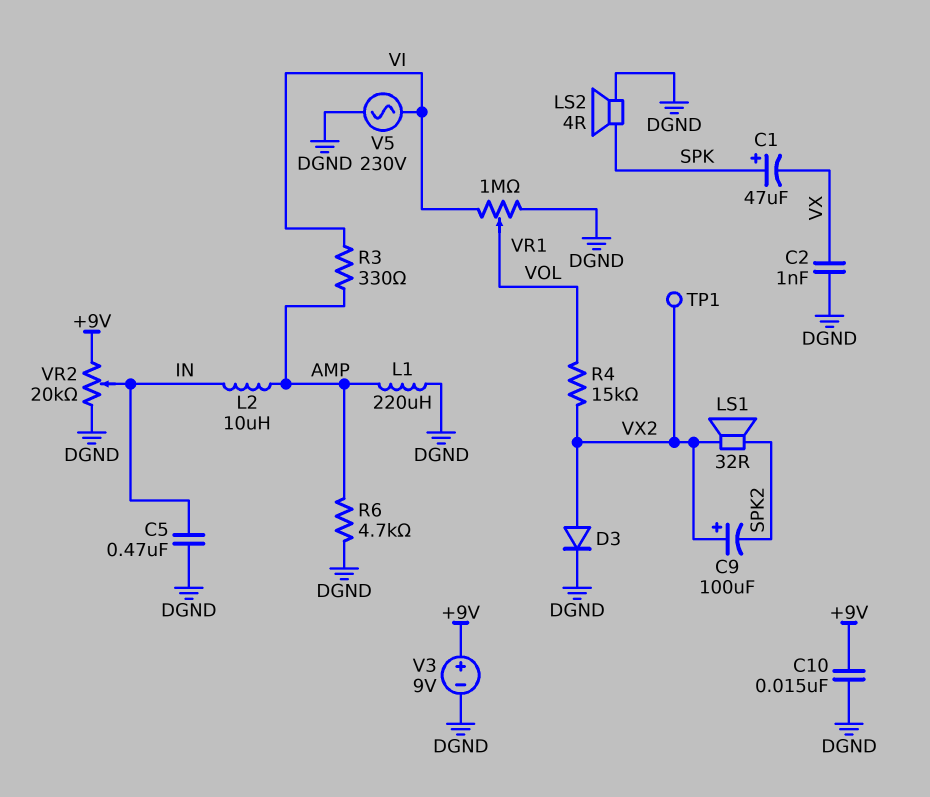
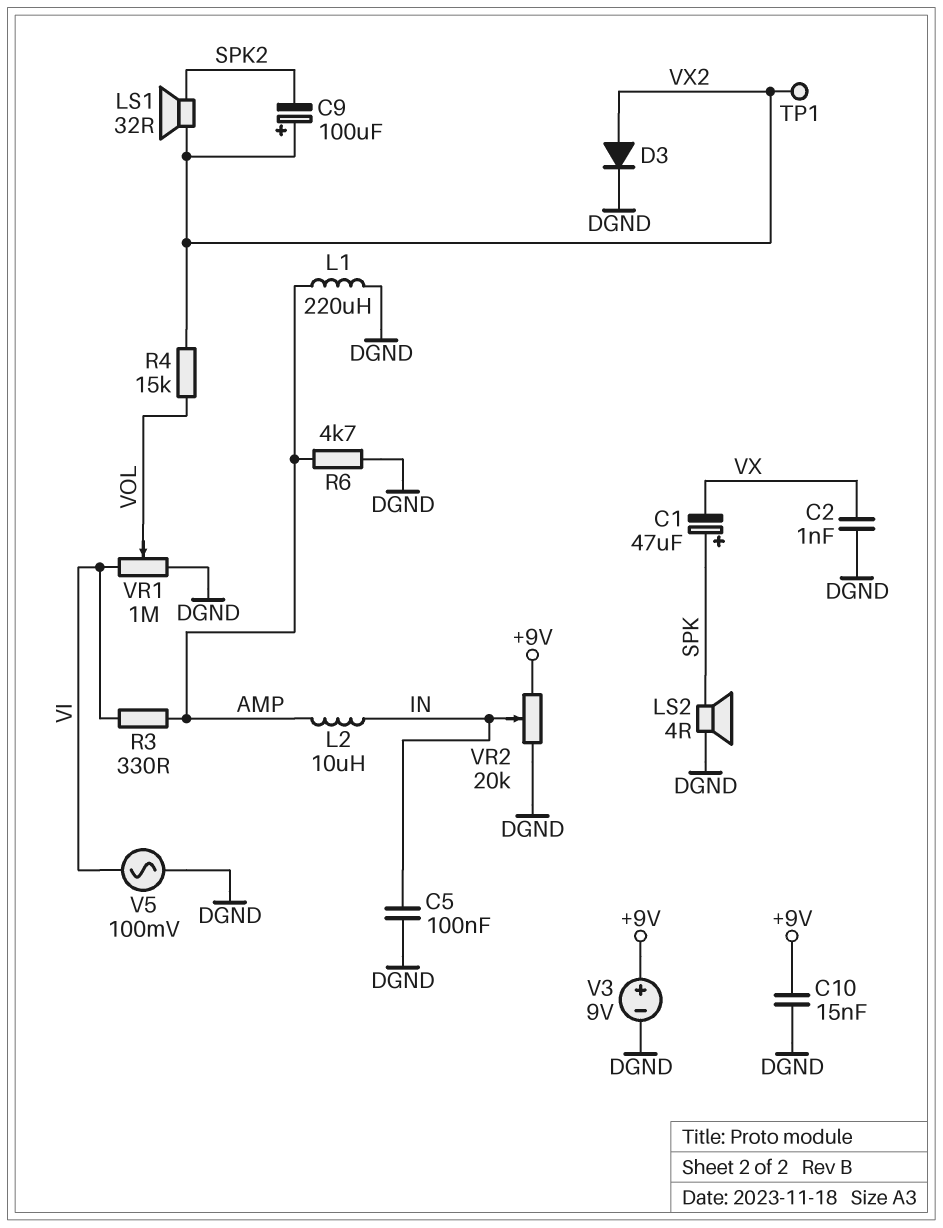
C5: 470nF (DGND, IN) -> 100nF (DGND, IN)
V5: AC 230V (DGND, VI) -> AC 100mV (DGND, VI)

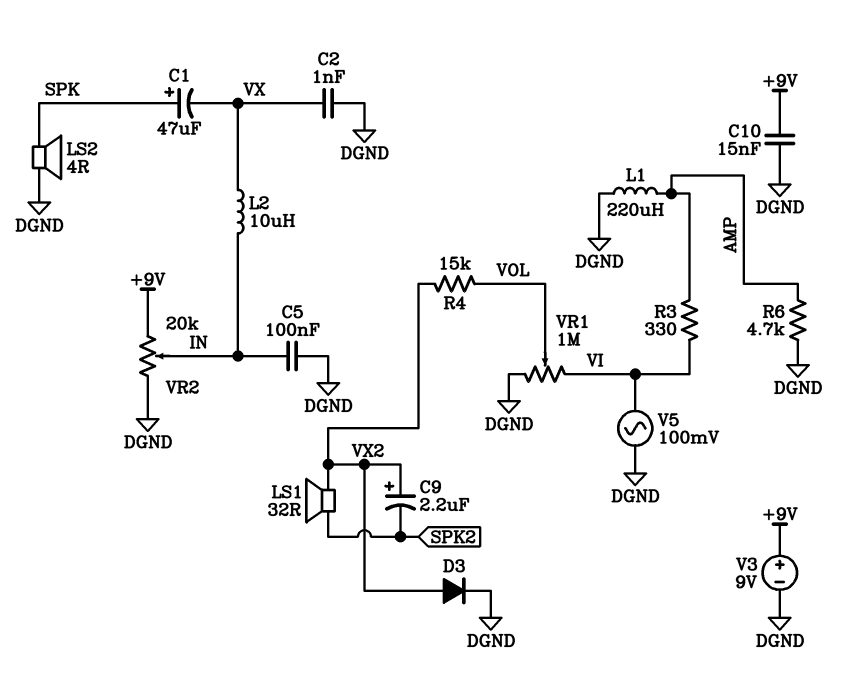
C9: 100uF (plus VX2, minus SPK2) -> 2.2uF (plus VX2, minus SPK2)
L2: 10uH (AMP, IN) -> 10uH (IN, VX)
TP1: test point (VX2) -> none

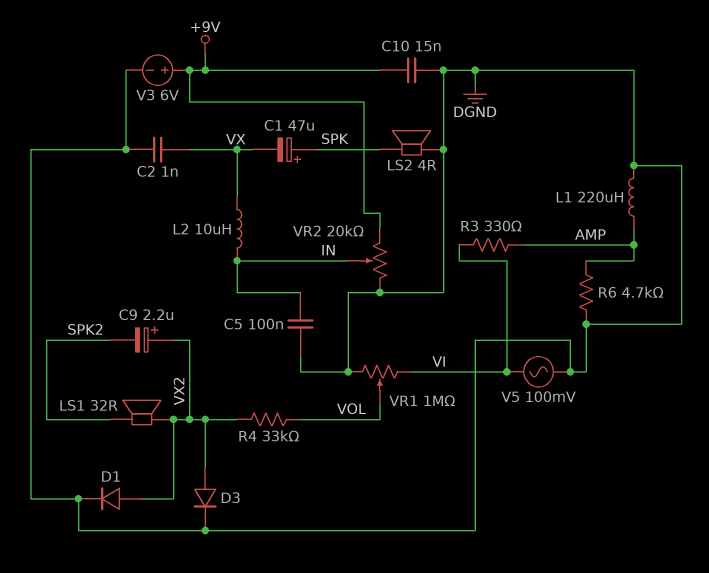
D1: none -> diode (A VX2, K DGND)
R4: 15k (VOL, VX2) -> 33k (VOL, VX2)
V3: 9V (plus +9V, minus DGND) -> 6V (plus +9V, minus DGND)

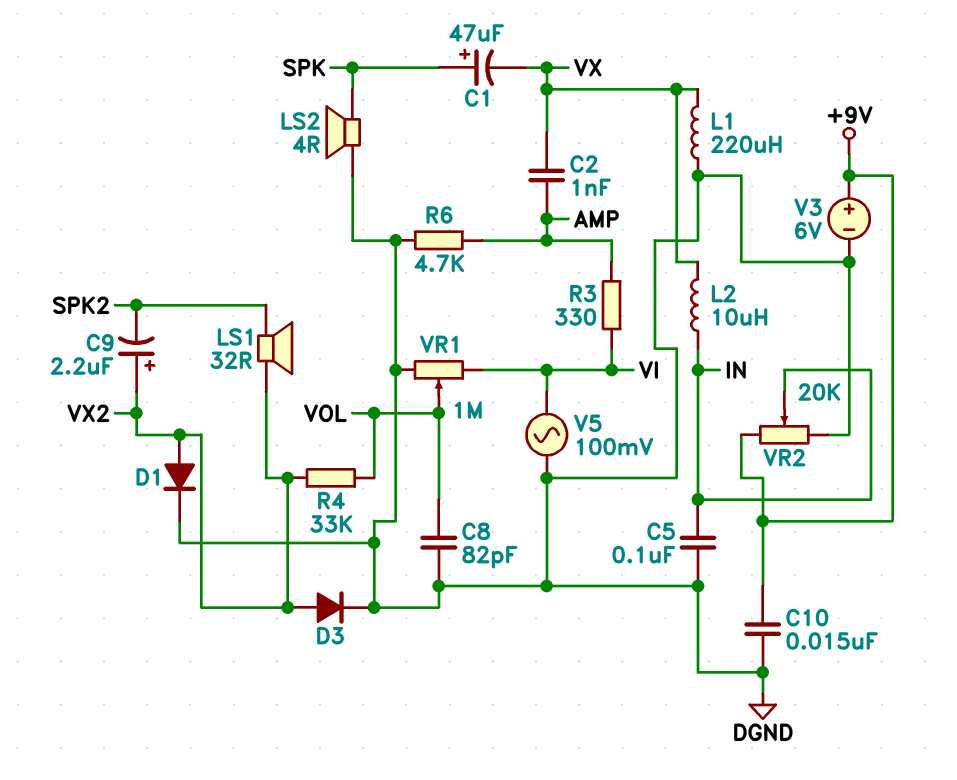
C2: 1nF (DGND, VX) -> 1nF (AMP, VX)
C8: none -> 82pF (DGND, VOL)
L1: 220uH (AMP, DGND) -> 220uH (DGND, VX)

